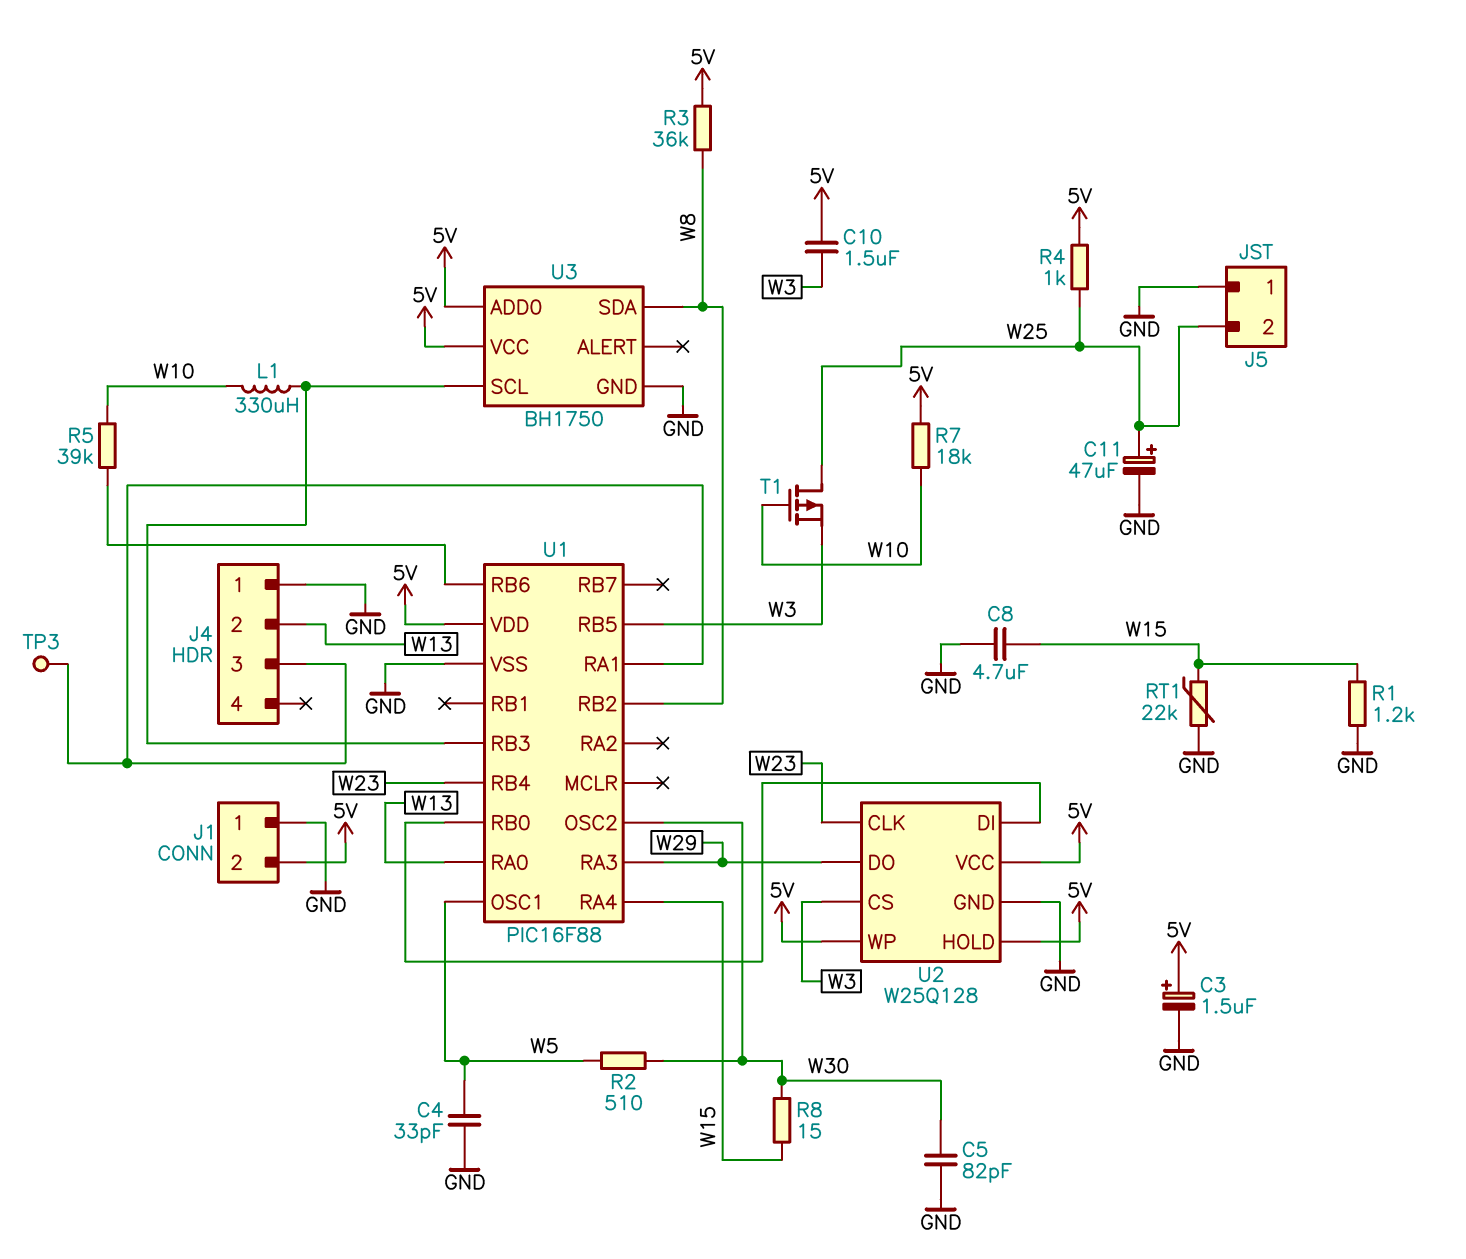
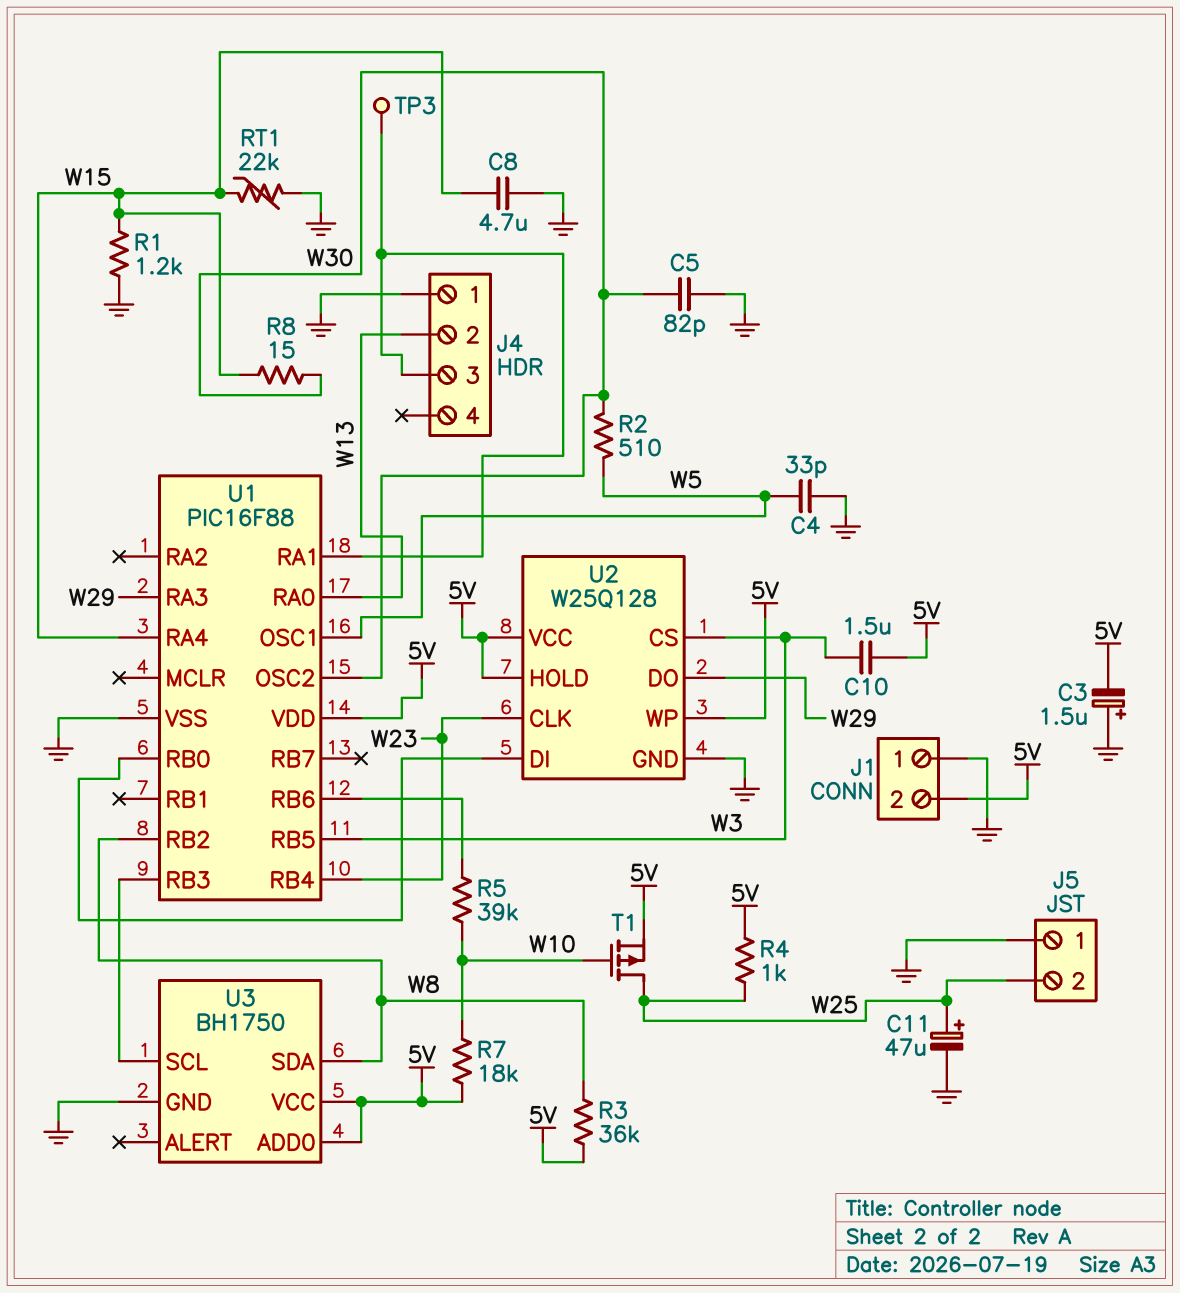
C3: 1.5uF (plus 5V, minus GND) -> 1.5uF (plus GND, minus 5V)
L1: 330uH (U1/RB3, W10) -> none
T1: PMOS (G W10, D W25, S W3) -> PMOS (G W10, D W25, S 5V)

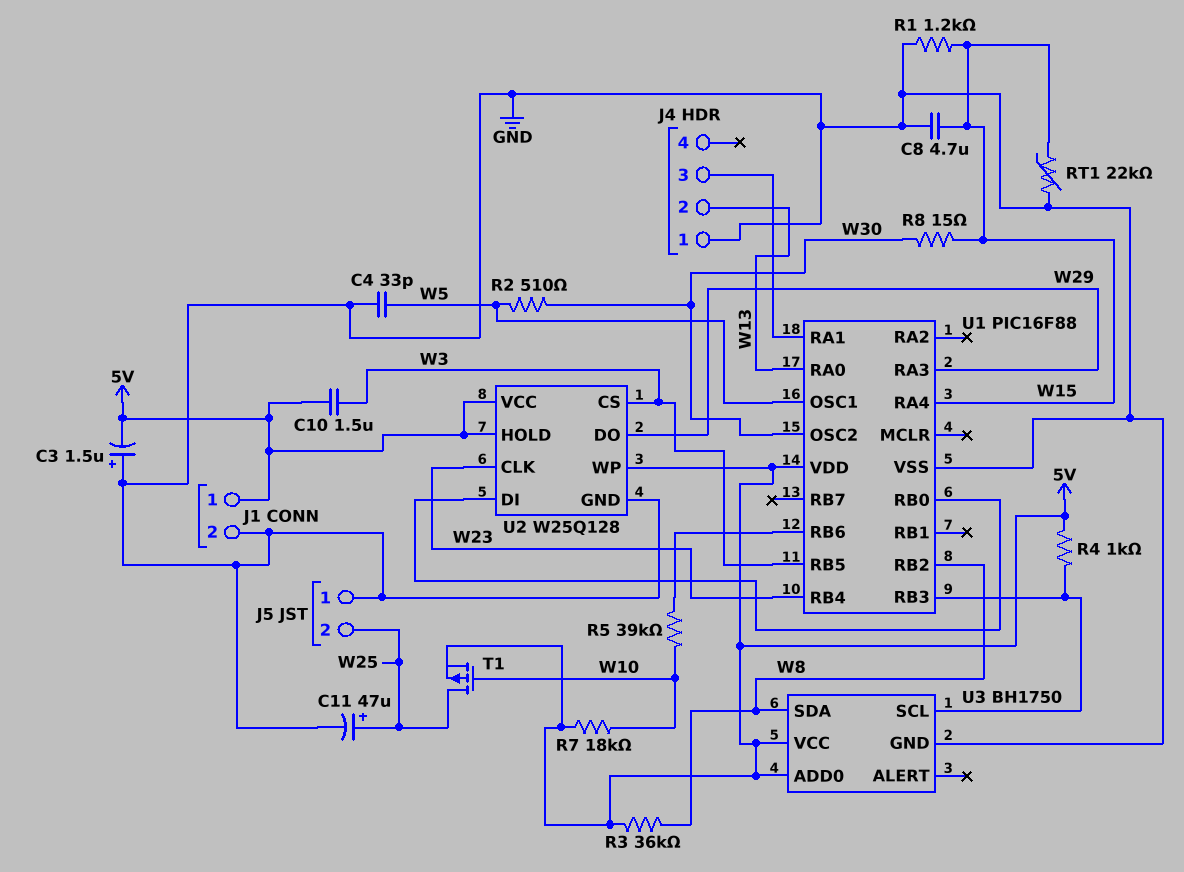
C5: 82pF (GND, W30) -> none
J1 pin 1: GND -> 5V
J1 pin 2: 5V -> GND
R4: 1k (5V, W25) -> 1k (5V, U1/RB3)
TP3: test point (J4/3) -> none

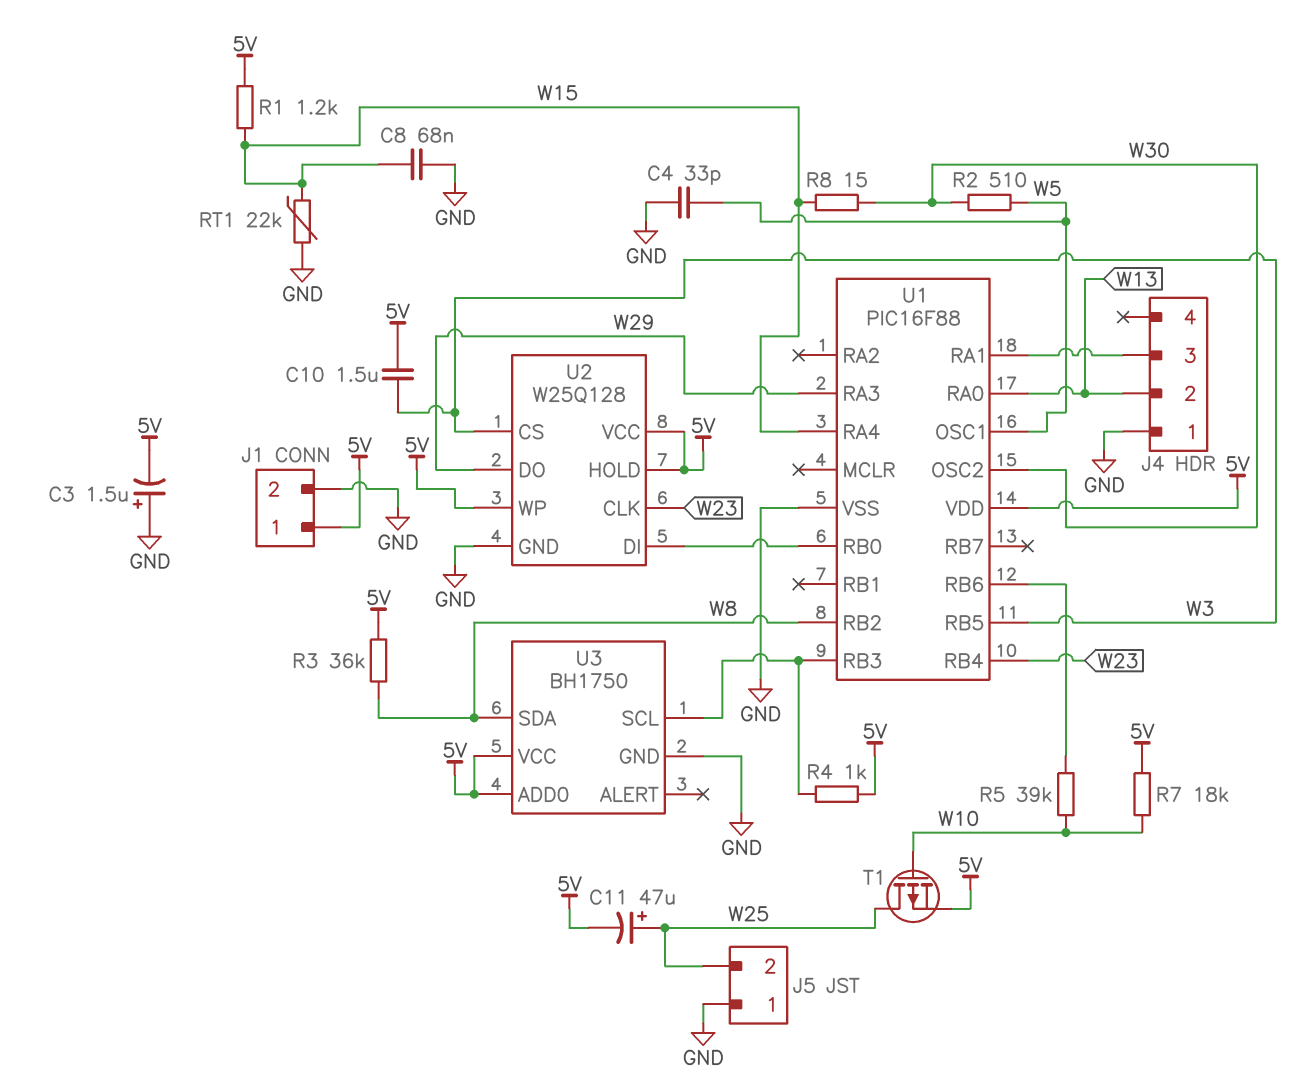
C8: 4.7uF (GND, W15) -> 68nF (GND, W15)
C11: 47uF (plus W25, minus GND) -> 47uF (plus W25, minus 5V)
R1: 1.2k (GND, W15) -> 1.2k (5V, W15)

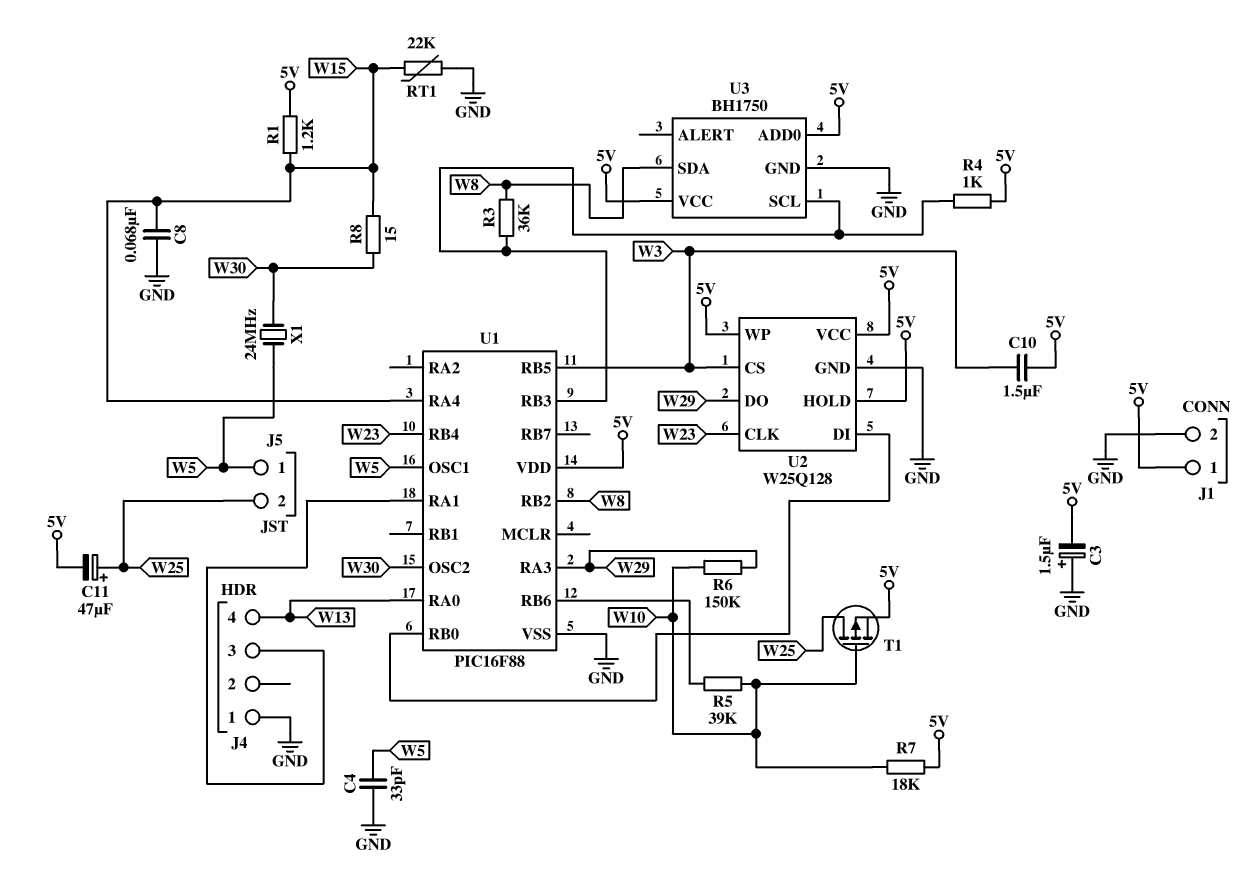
J4 pin 2: W13 -> none
J4 pin 4: none -> W13
J5 pin 1: GND -> W5
R2: 510 (W5, W30) -> none
R3: 36k (5V, W8) -> 36k (U1/RB3, W8)
R6: none -> 150k (W10, W29)
X1: none -> 24MHz (W5, W30)

